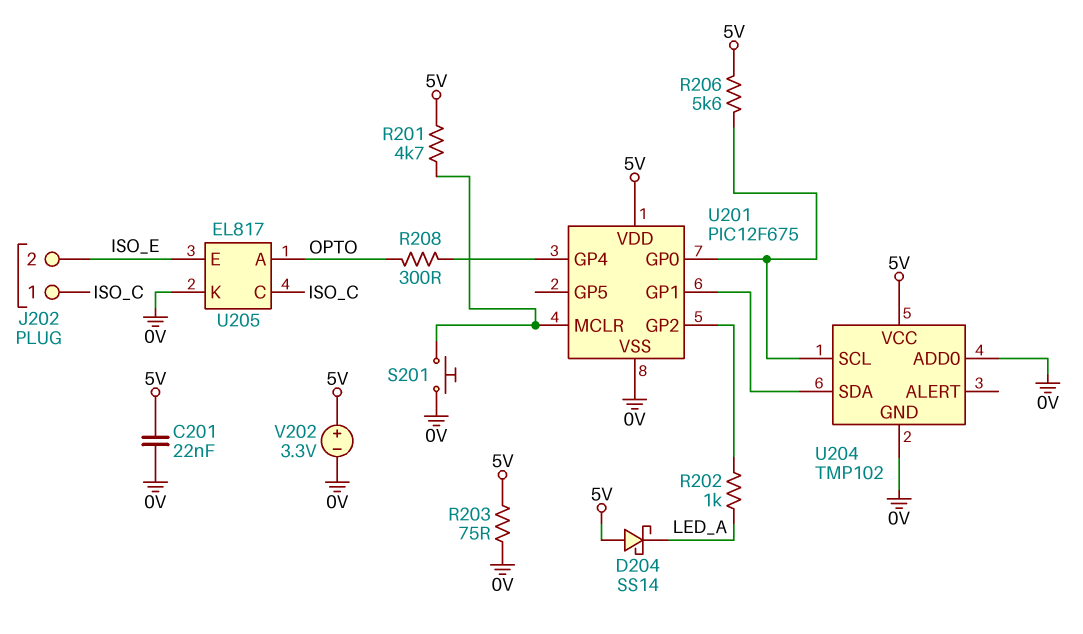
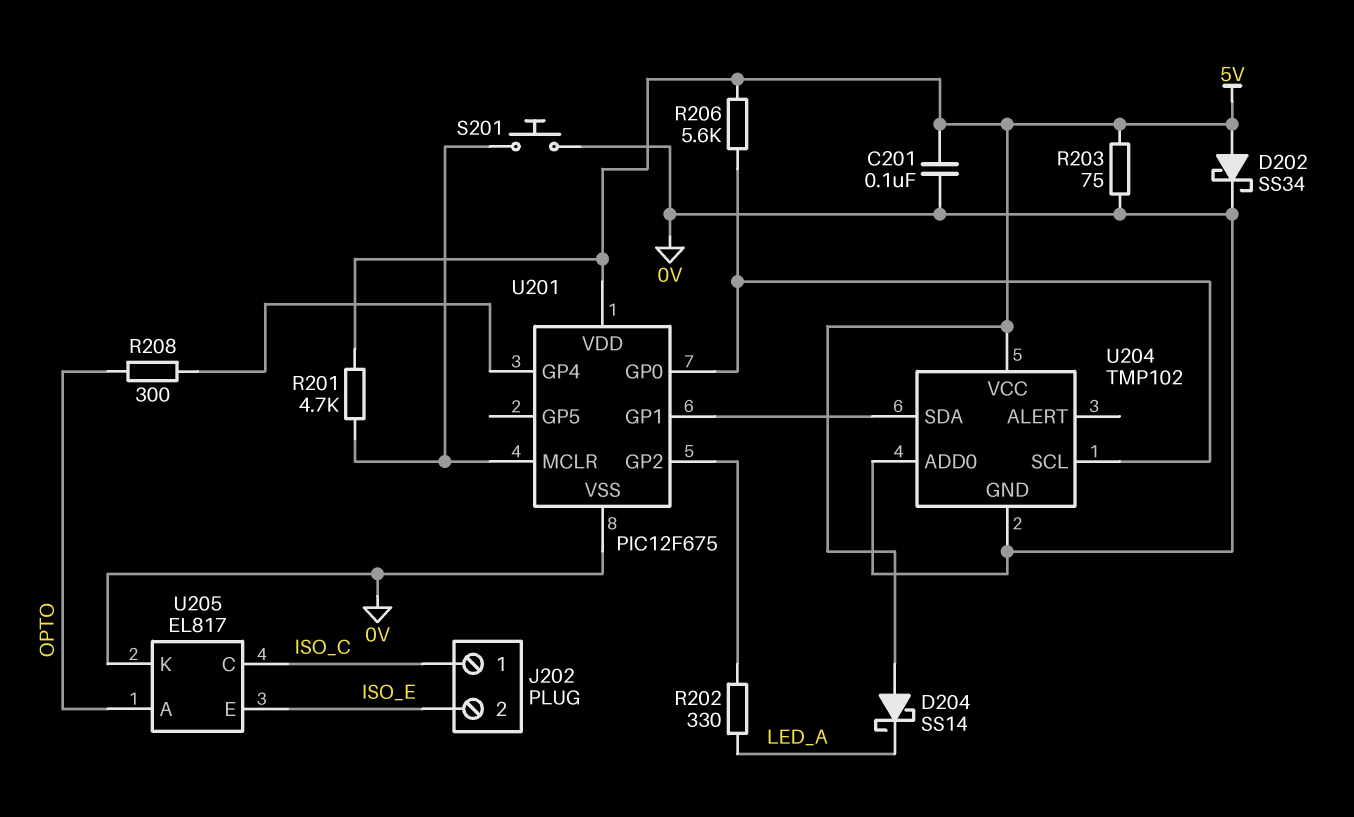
C201: 22nF (0V, 5V) -> 100nF (0V, 5V)
D202: none -> schottky SS34 (A 5V, K 0V)
R202: 1k (LED_A, U201/GP2) -> 330 (LED_A, U201/GP2)
V202: 3.3V (plus 5V, minus 0V) -> none

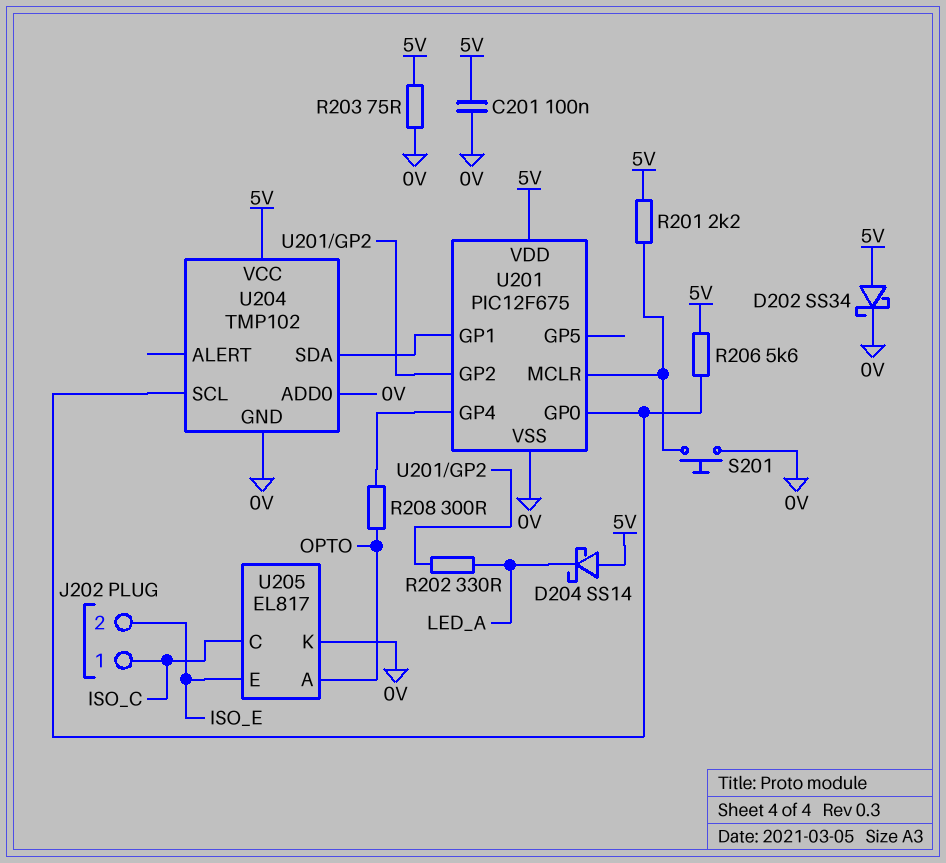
R201: 4.7k (5V, U201/MCLR) -> 2.2k (5V, U201/MCLR)

